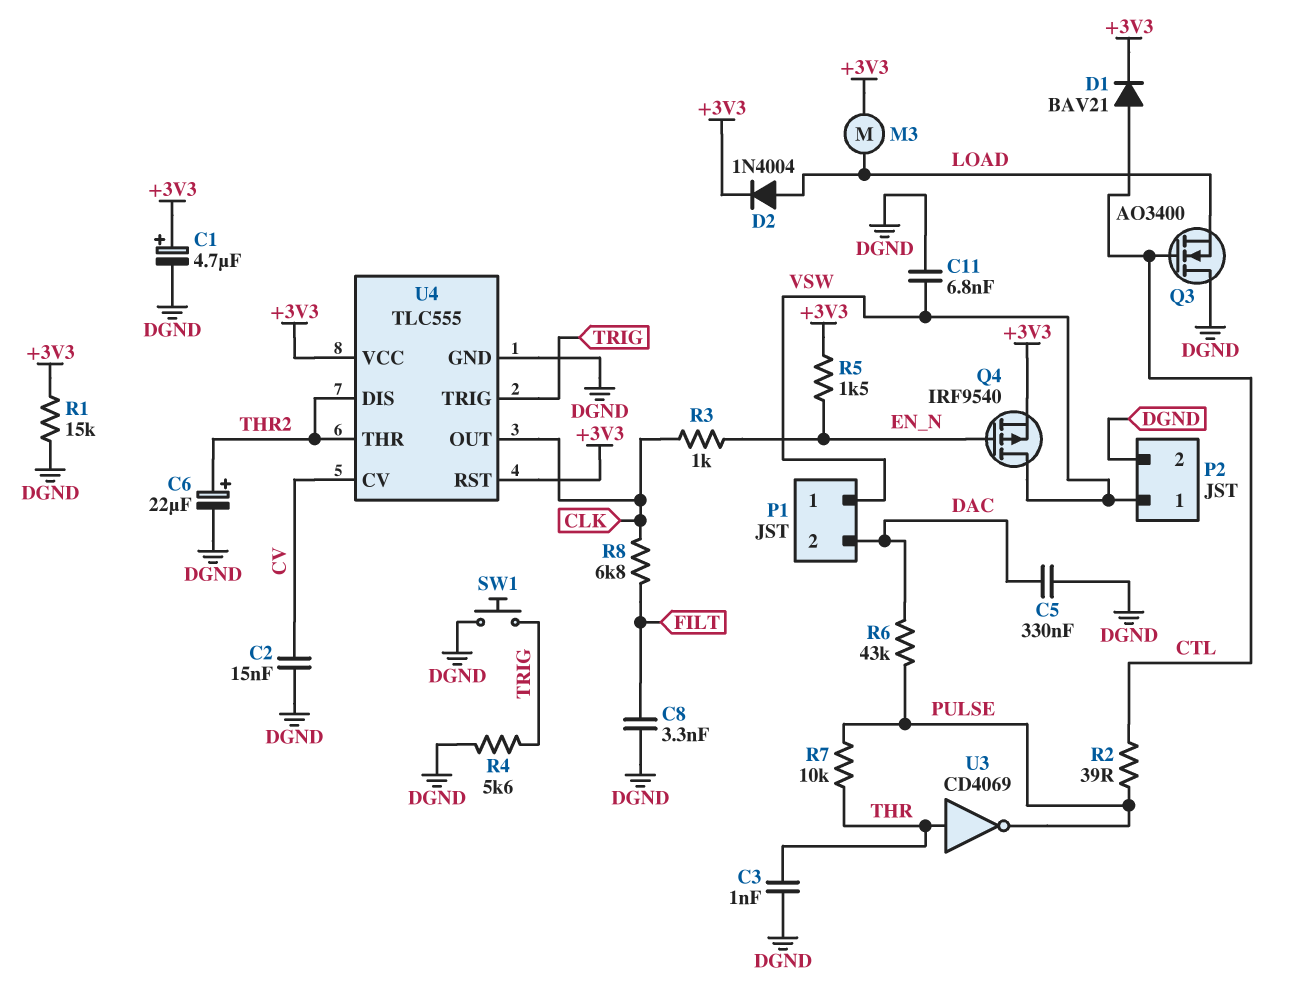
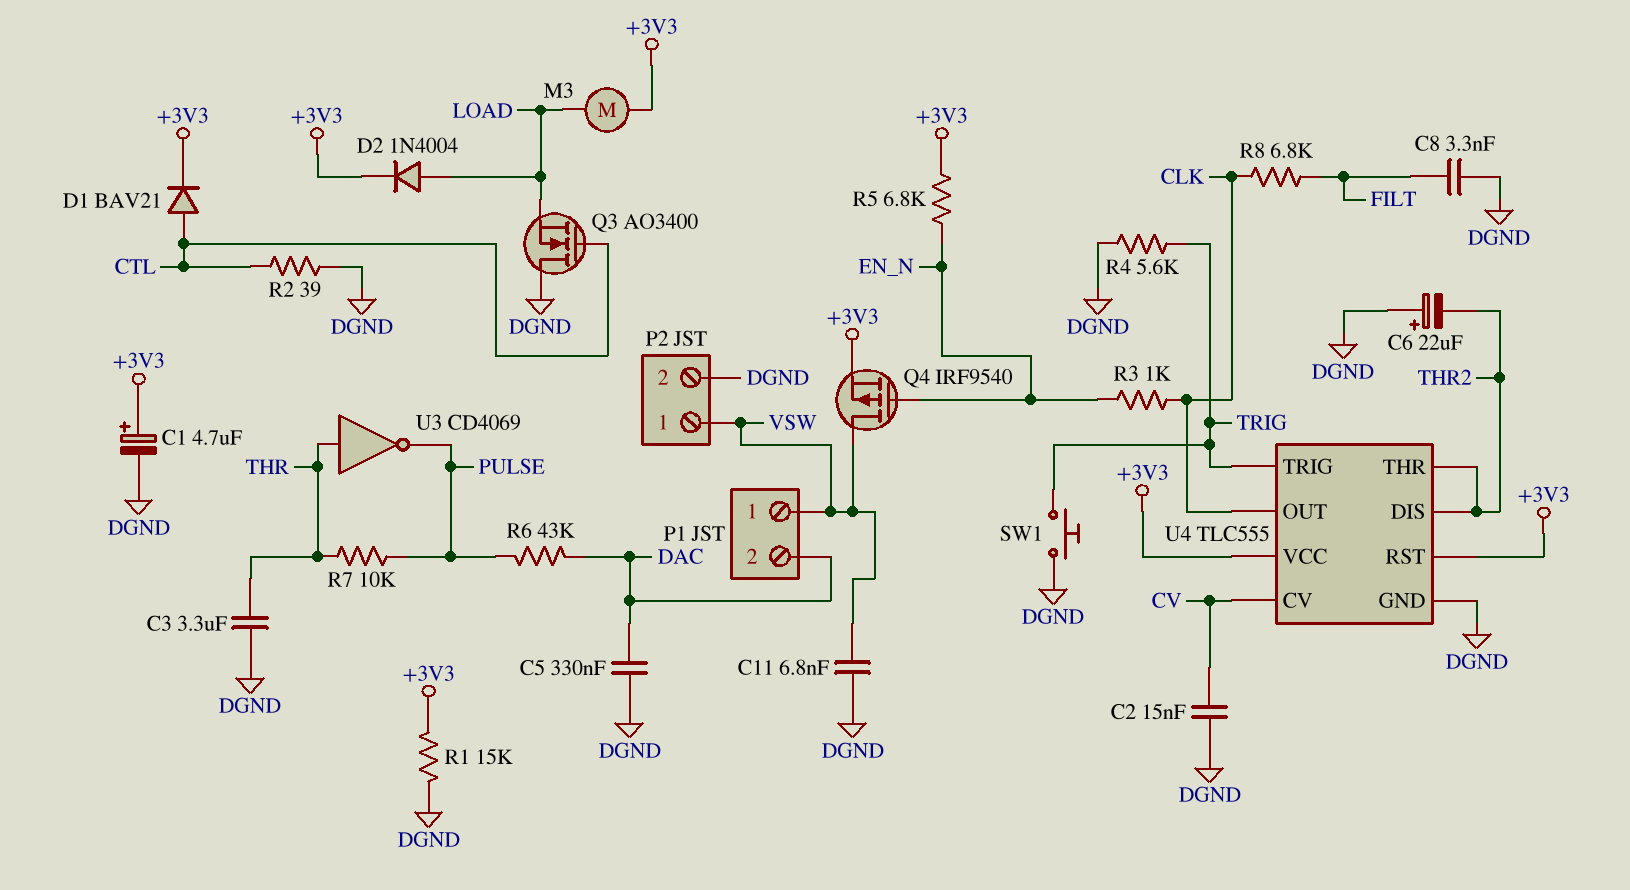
C3: 1nF (DGND, THR) -> 3.3uF (DGND, THR)
C6: 22uF (plus THR2, minus DGND) -> 22uF (plus DGND, minus THR2)
R2: 39 (CTL, PULSE) -> 39 (CTL, DGND)
R5: 1.5k (+3V3, EN_N) -> 6.8k (+3V3, EN_N)

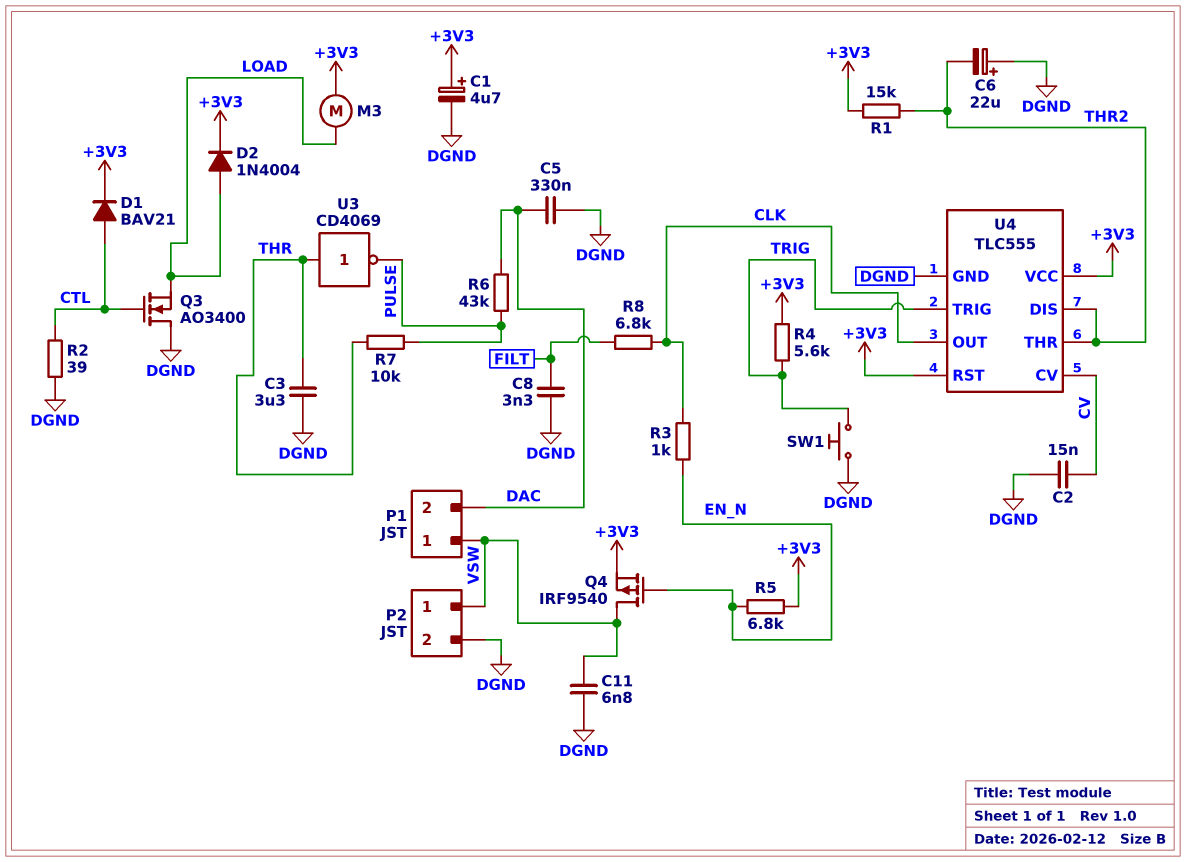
R1: 15k (+3V3, DGND) -> 15k (+3V3, THR2)
R4: 5.6k (DGND, TRIG) -> 5.6k (+3V3, TRIG)

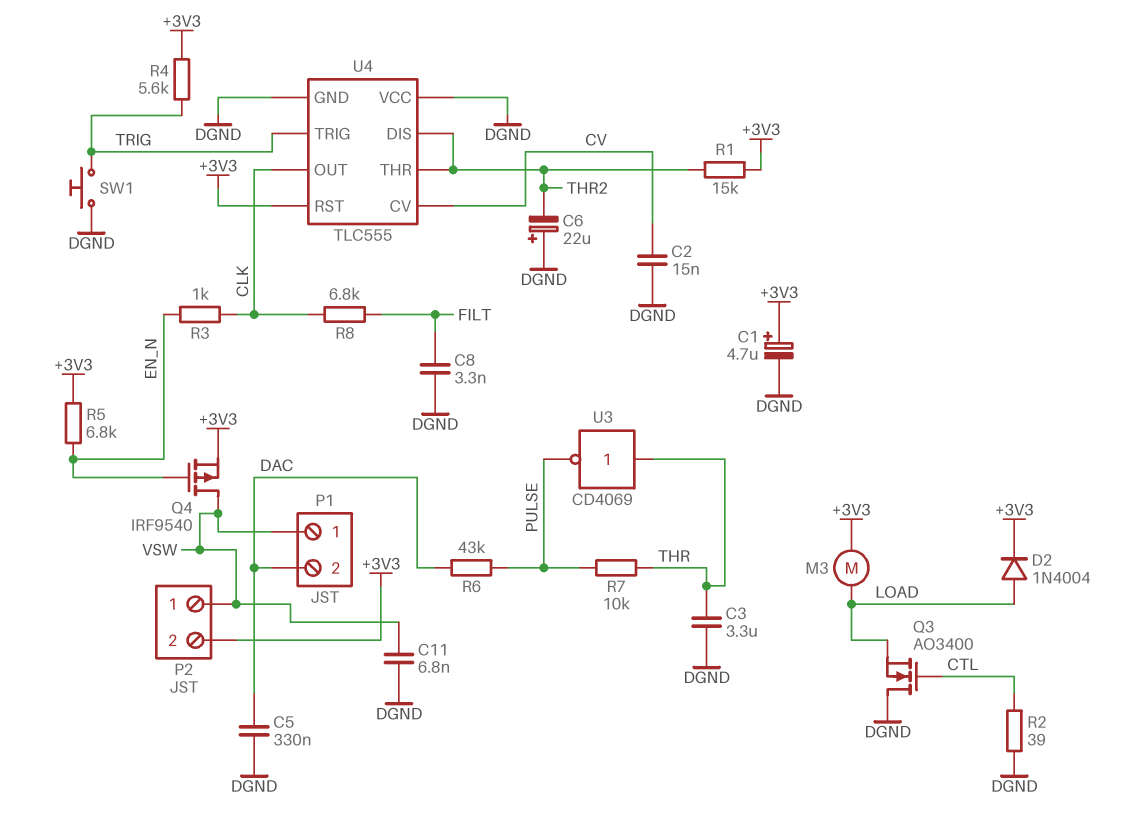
D1: diode BAV21 (A CTL, K +3V3) -> none
P2 pin 2: DGND -> +3V3
U4 pin VCC: +3V3 -> DGND

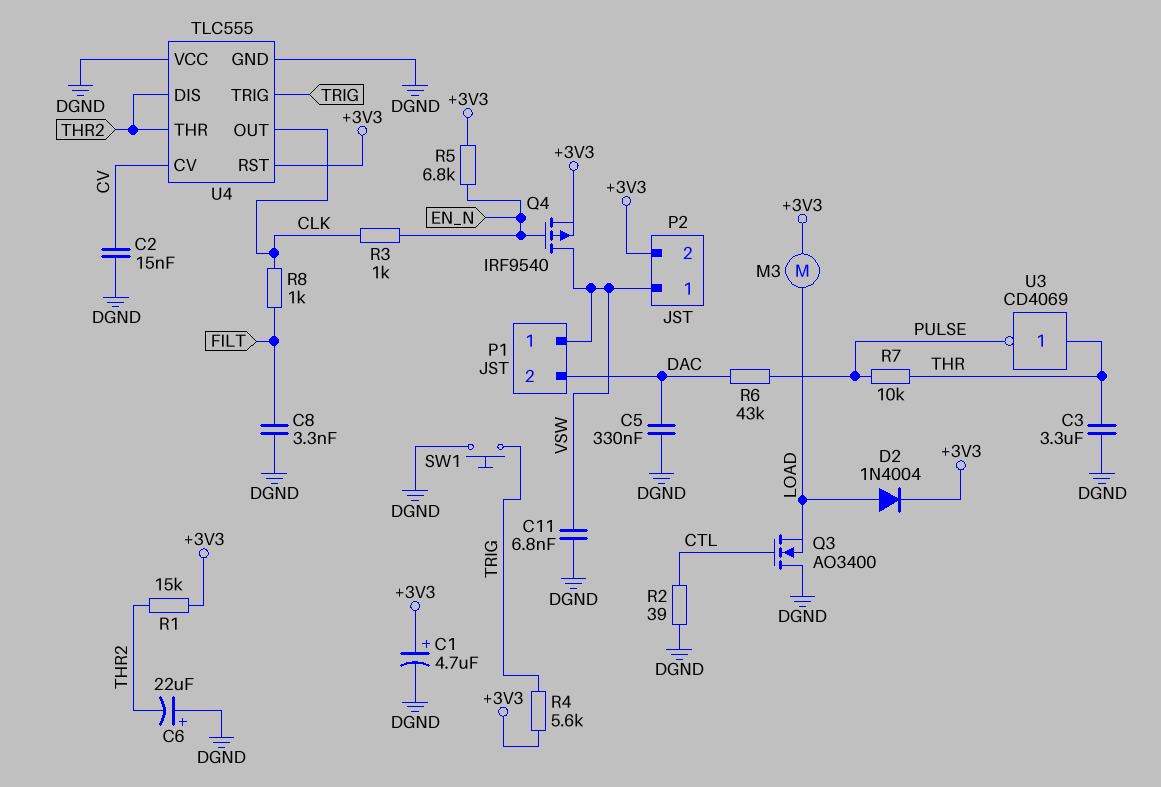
R8: 6.8k (CLK, FILT) -> 1k (CLK, FILT)

